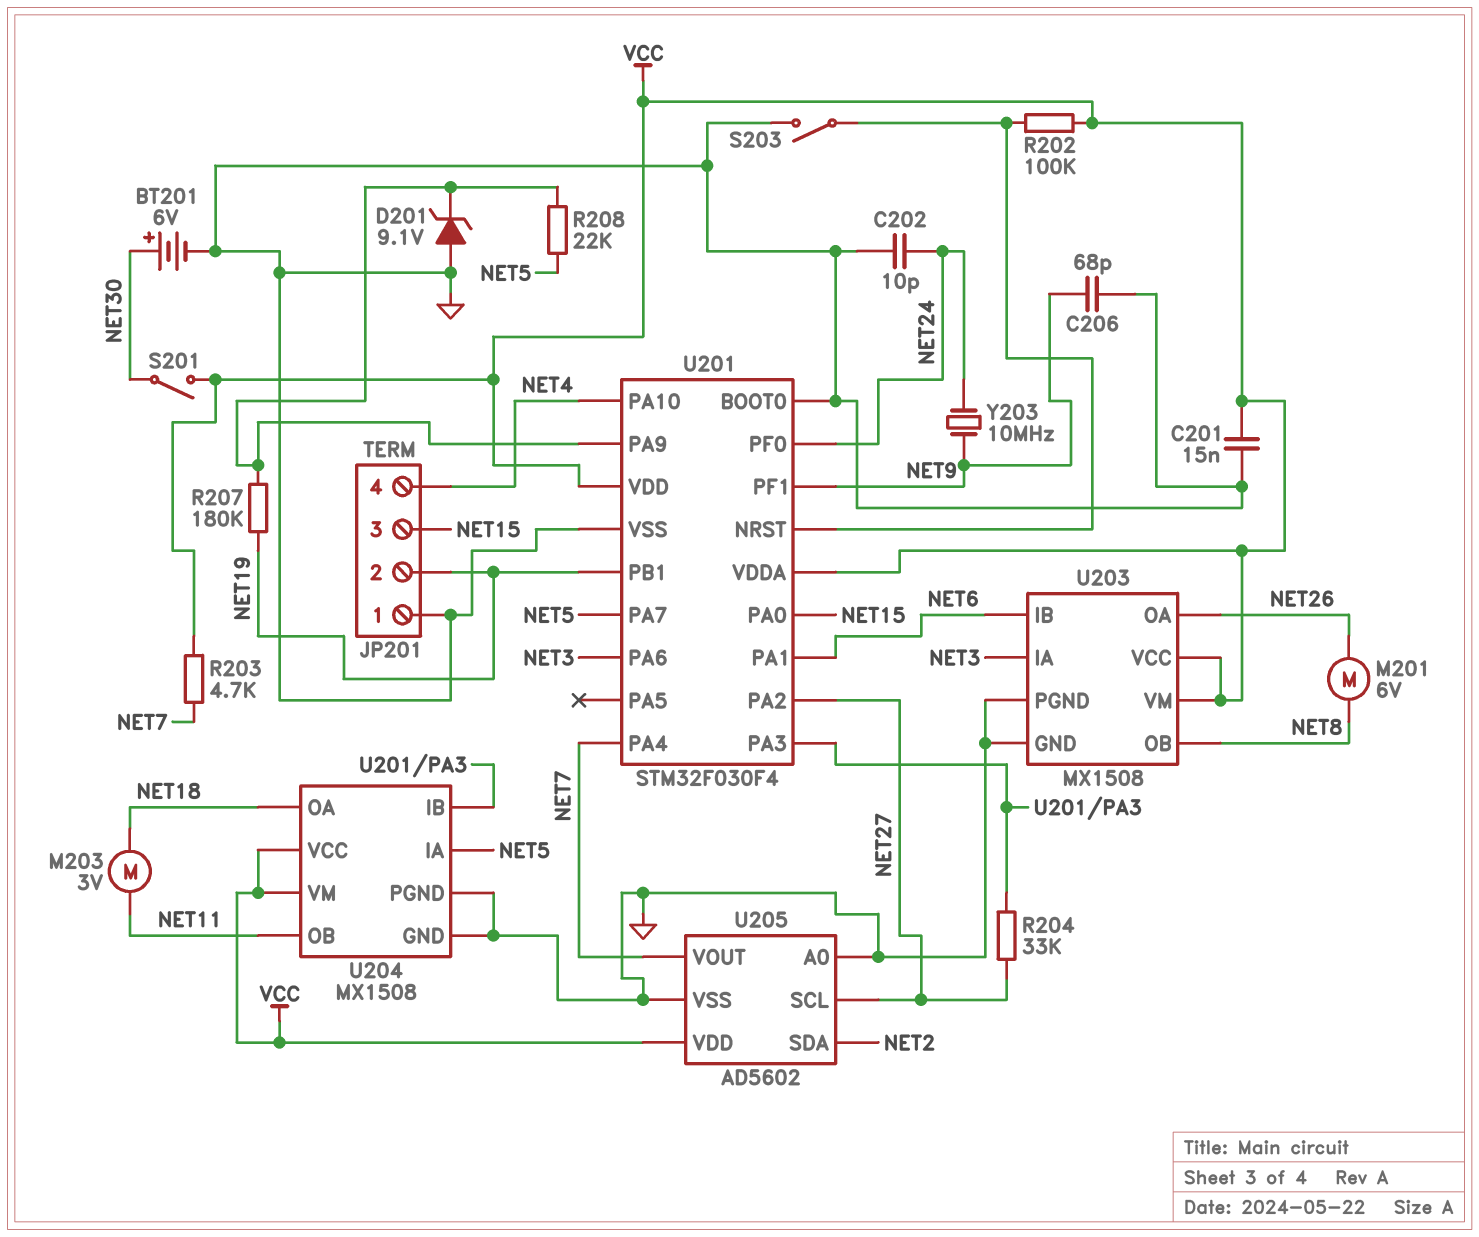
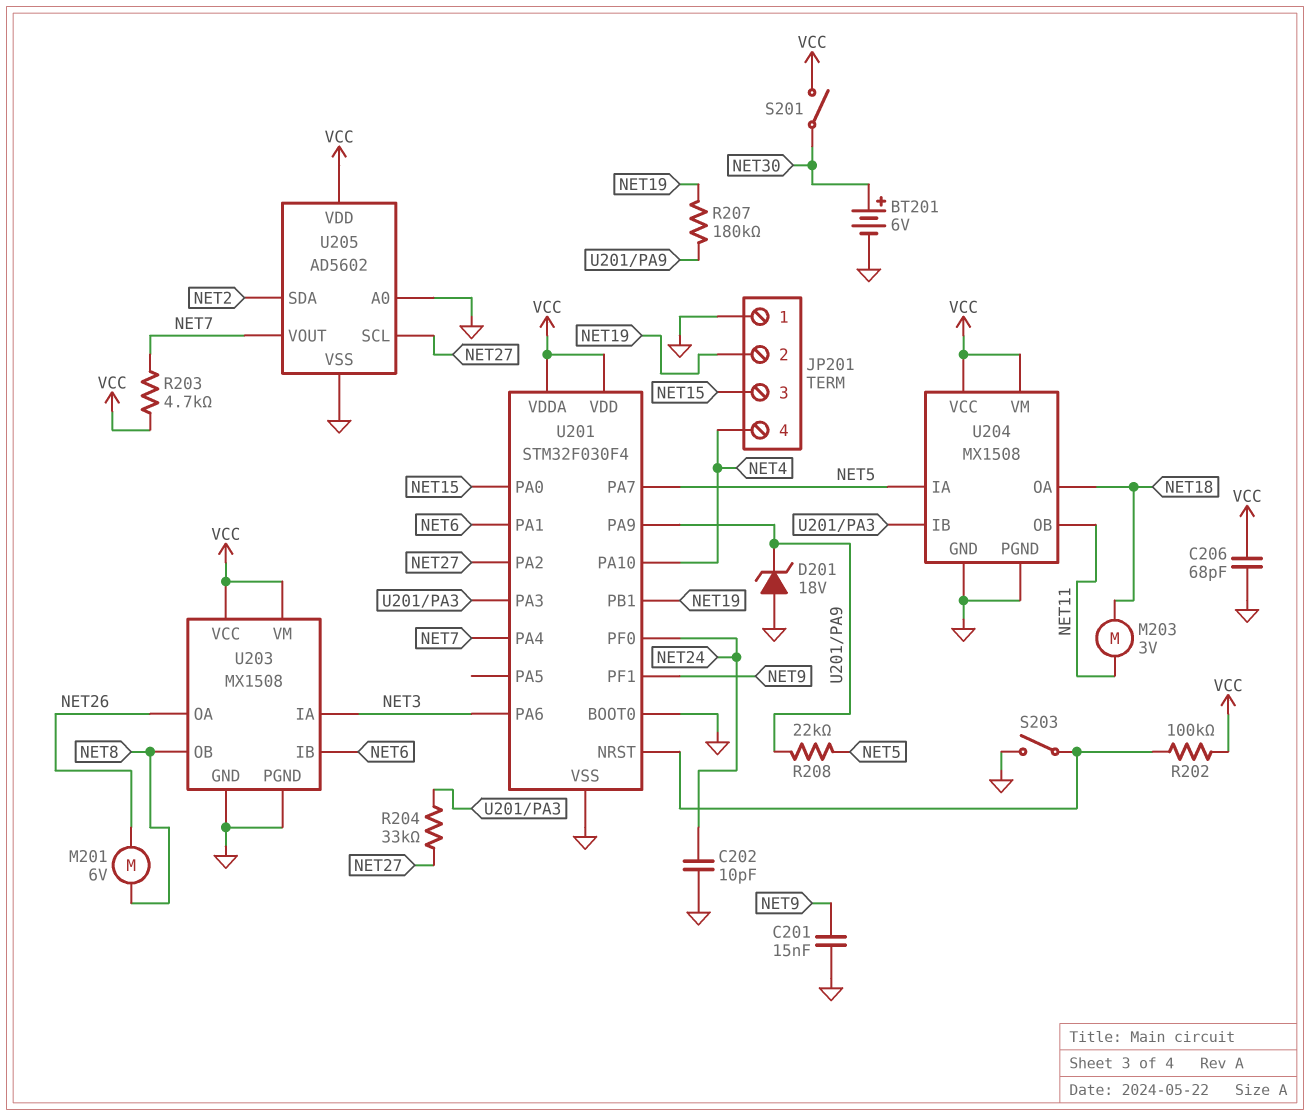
C201: 15nF (GND, VCC) -> 15nF (GND, NET9)
C206: 68pF (GND, NET9) -> 68pF (GND, VCC)
D201: zener 9.1V (A GND, K U201/PA9) -> zener 18V (A GND, K U201/PA9)
Y203: 10MHz (NET9, NET24) -> none

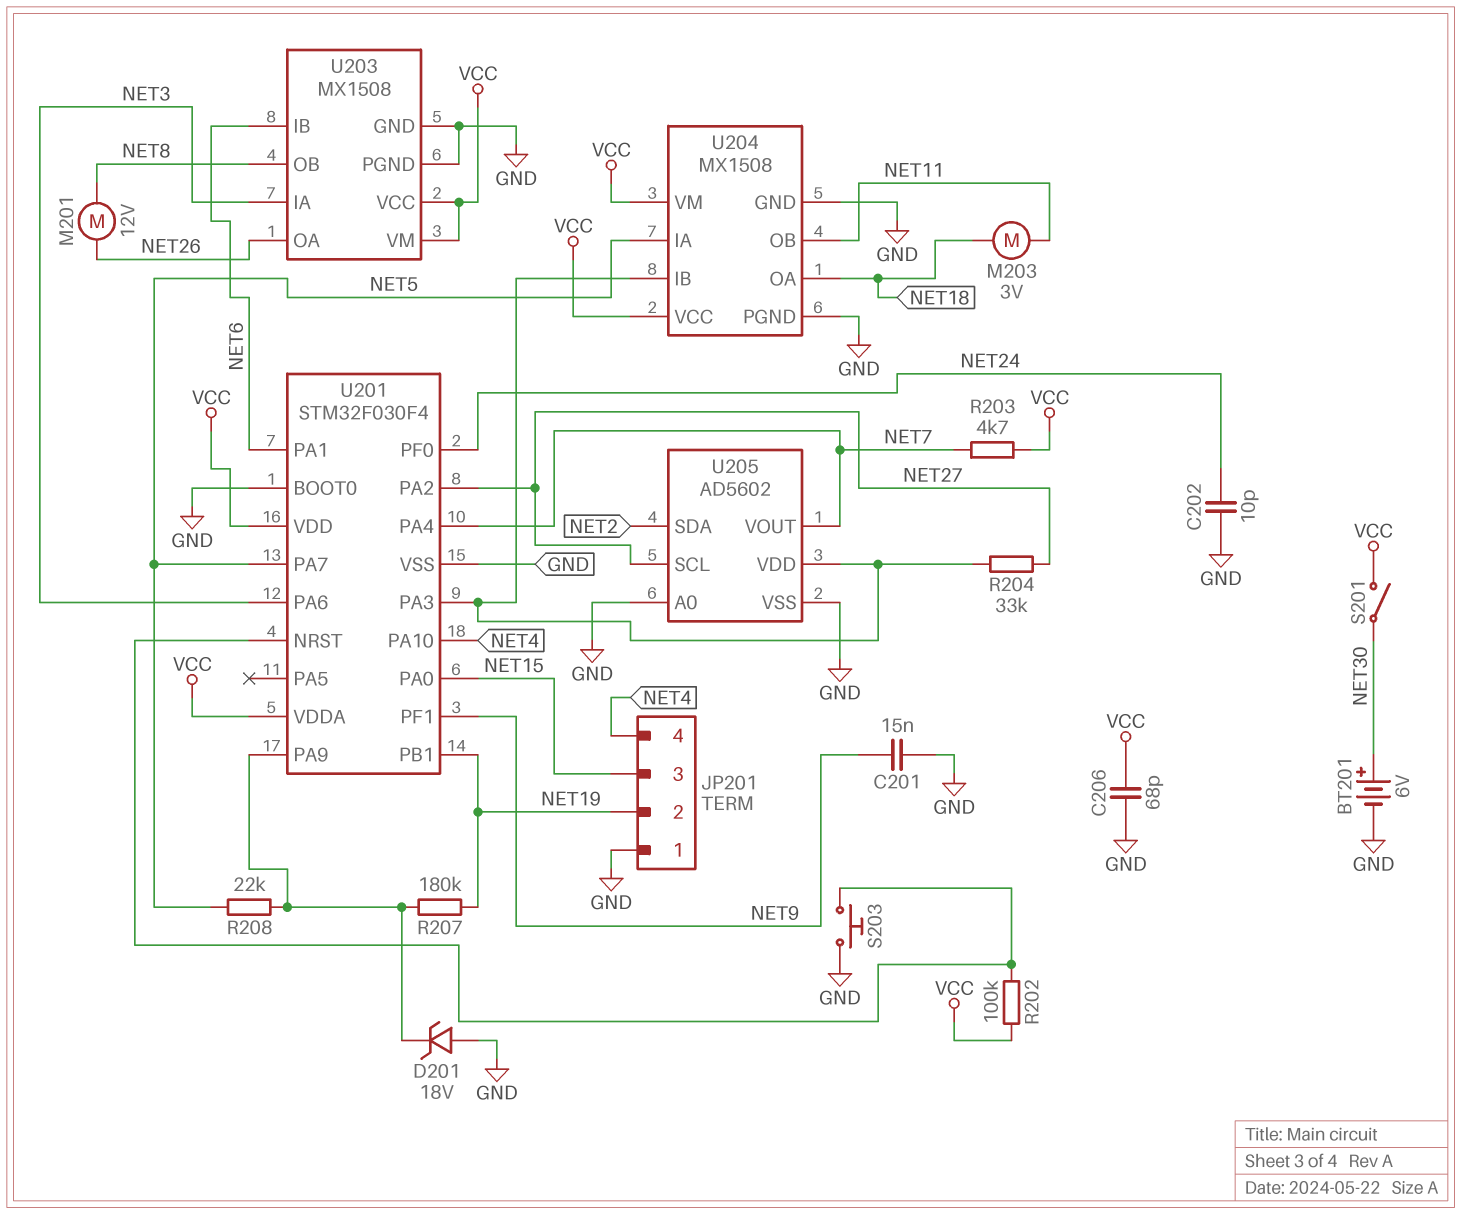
M201: motor 6V (NET8, NET26) -> motor 12V (NET8, NET26)
S203: switch (GND, U201/NRST) -> button (GND, U201/NRST)
U205 pin VDD: VCC -> U201/PA3

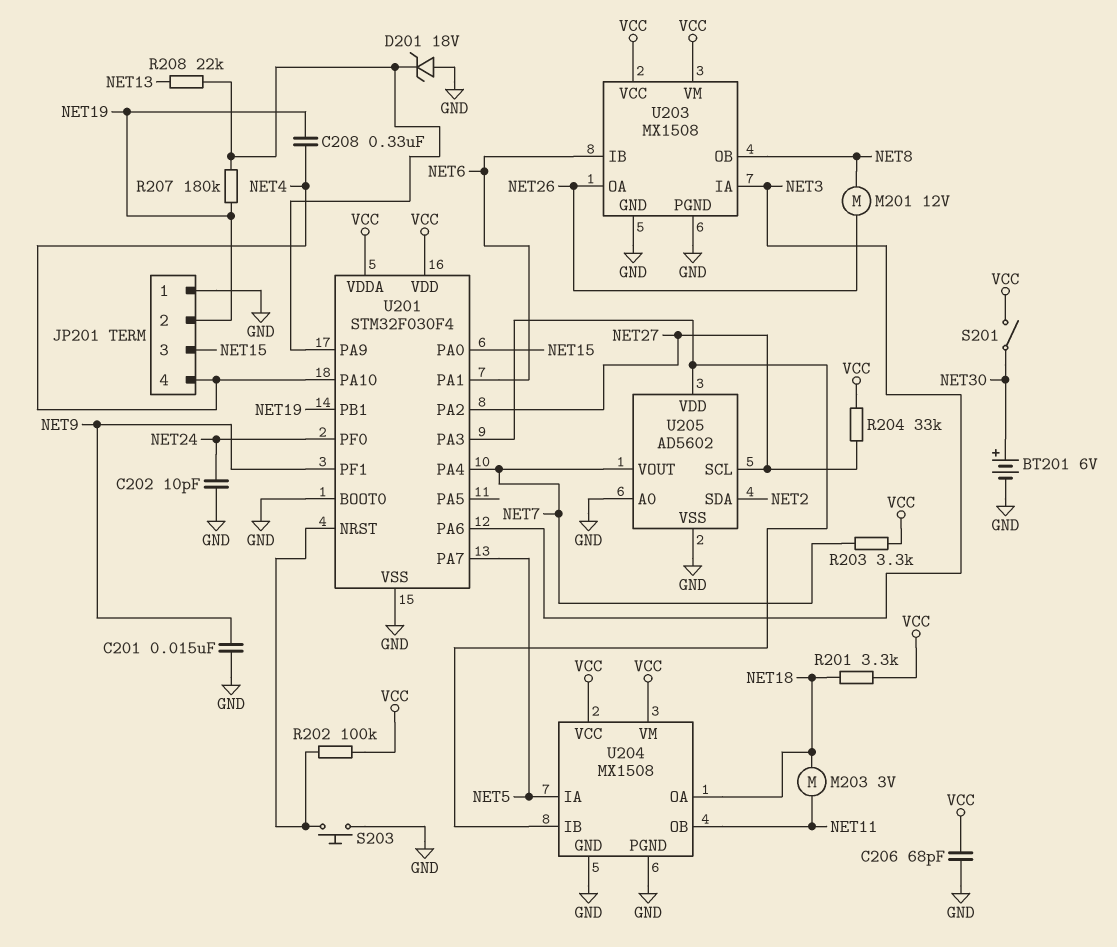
C208: none -> 330nF (NET4, NET19)
R201: none -> 3.3k (NET18, VCC)
R203: 4.7k (NET7, VCC) -> 3.3k (NET7, VCC)
R204: 33k (NET27, U201/PA3) -> 33k (NET27, VCC)
R208: 22k (NET5, U201/PA9) -> 22k (NET13, U201/PA9)

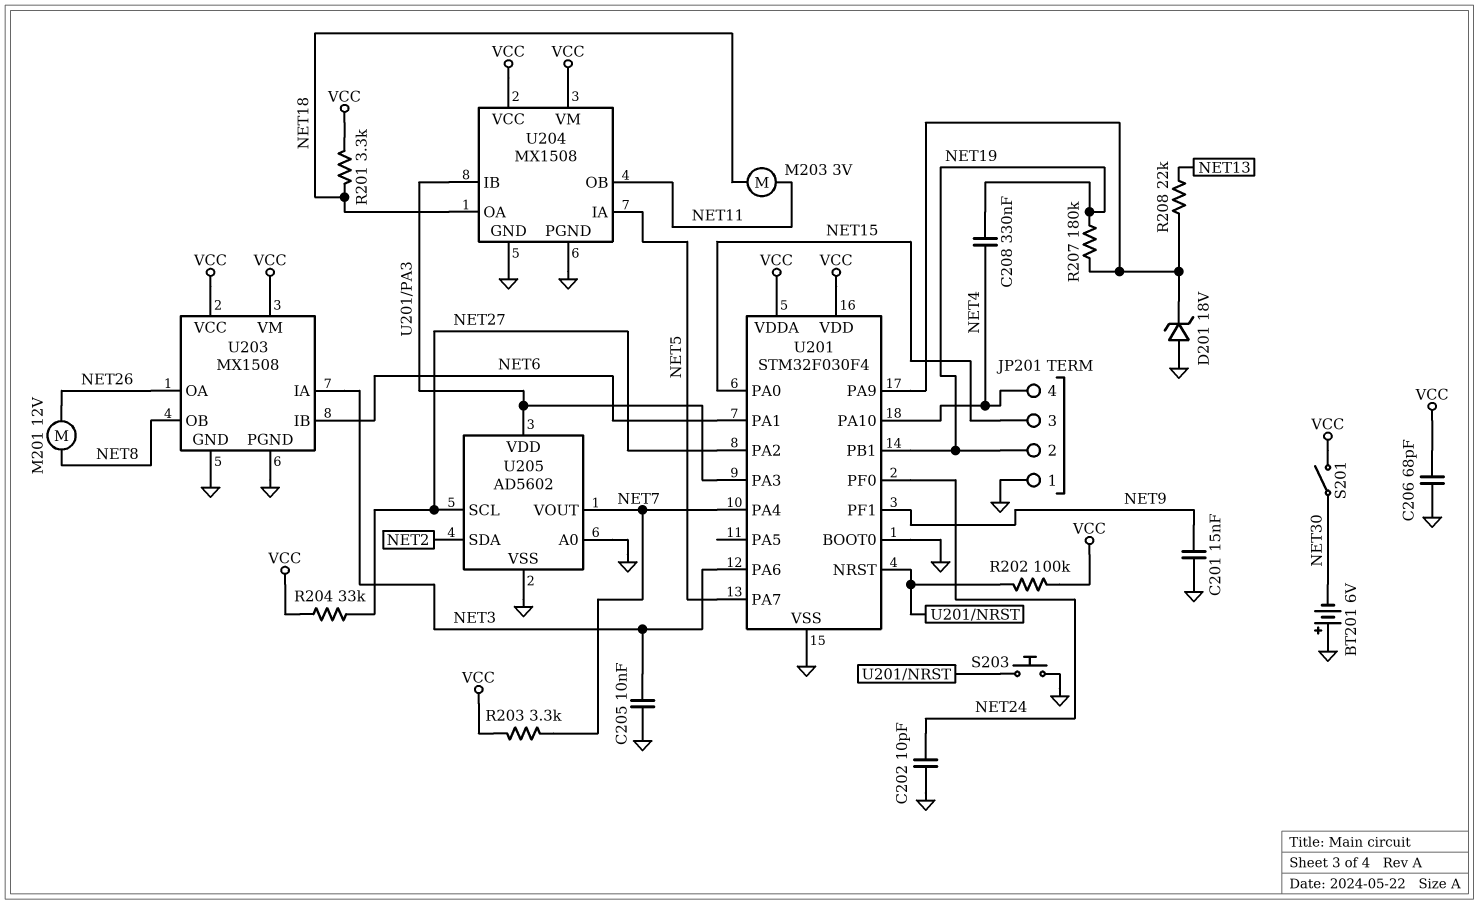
BT201: 6V (plus NET30, minus GND) -> 6V (plus GND, minus NET30)
C205: none -> 10nF (GND, NET3)

